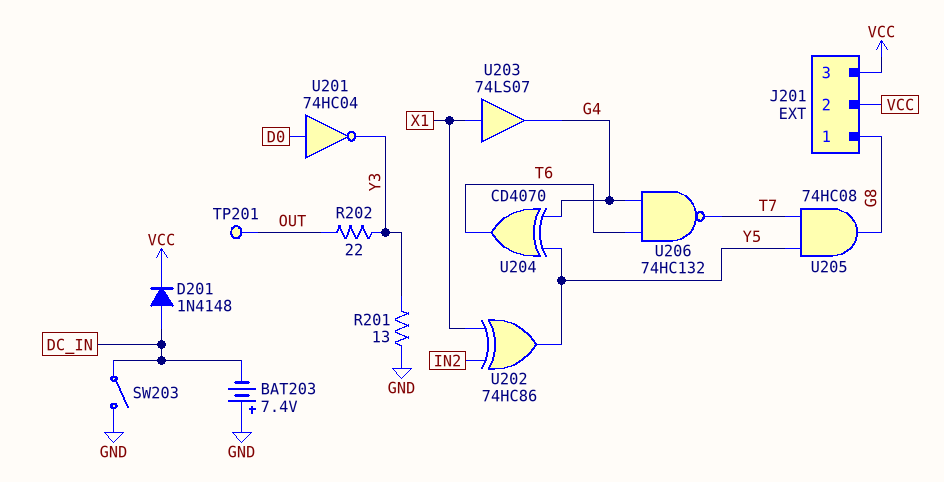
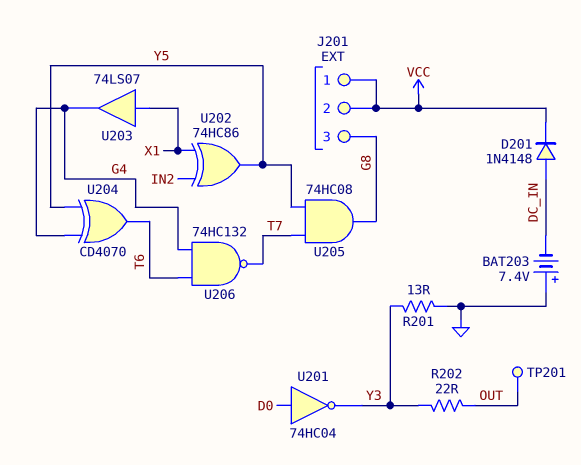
J201 pin 1: G8 -> VCC
J201 pin 3: VCC -> G8
SW203: switch (DC_IN, GND) -> none

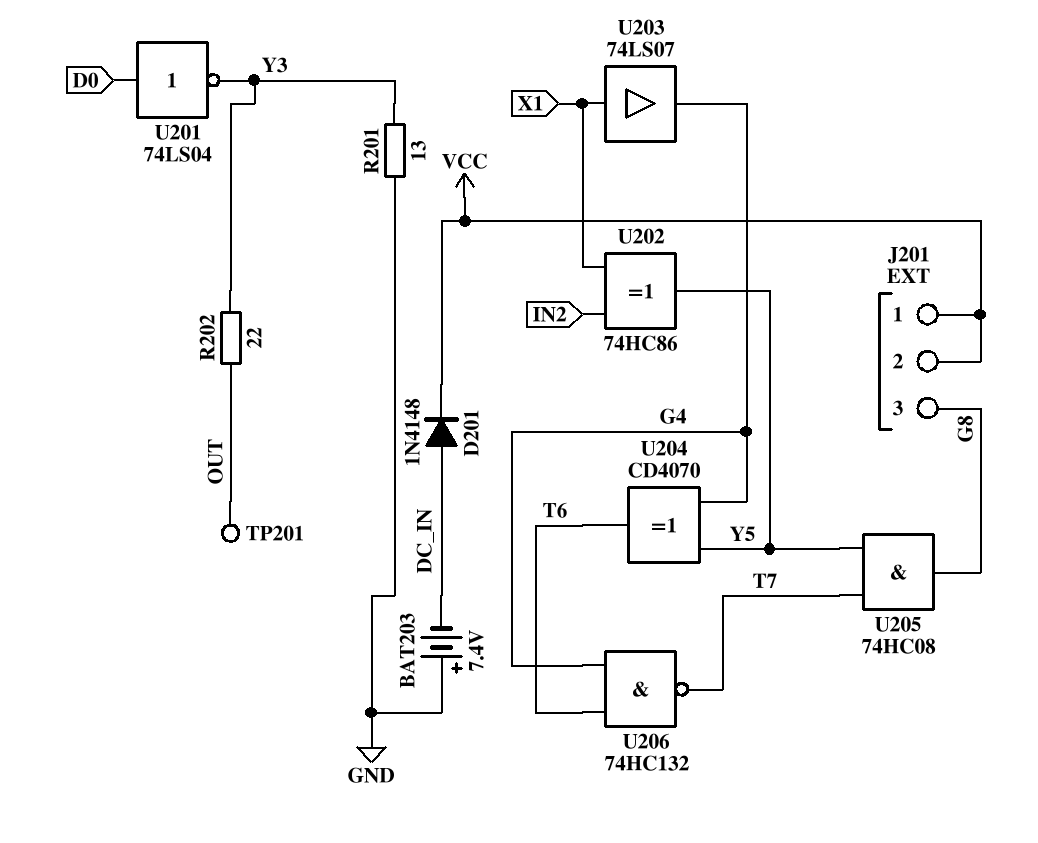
U201: NOT 74HC04 (in D0, out Y3) -> NOT 74LS04 (in D0, out Y3)

